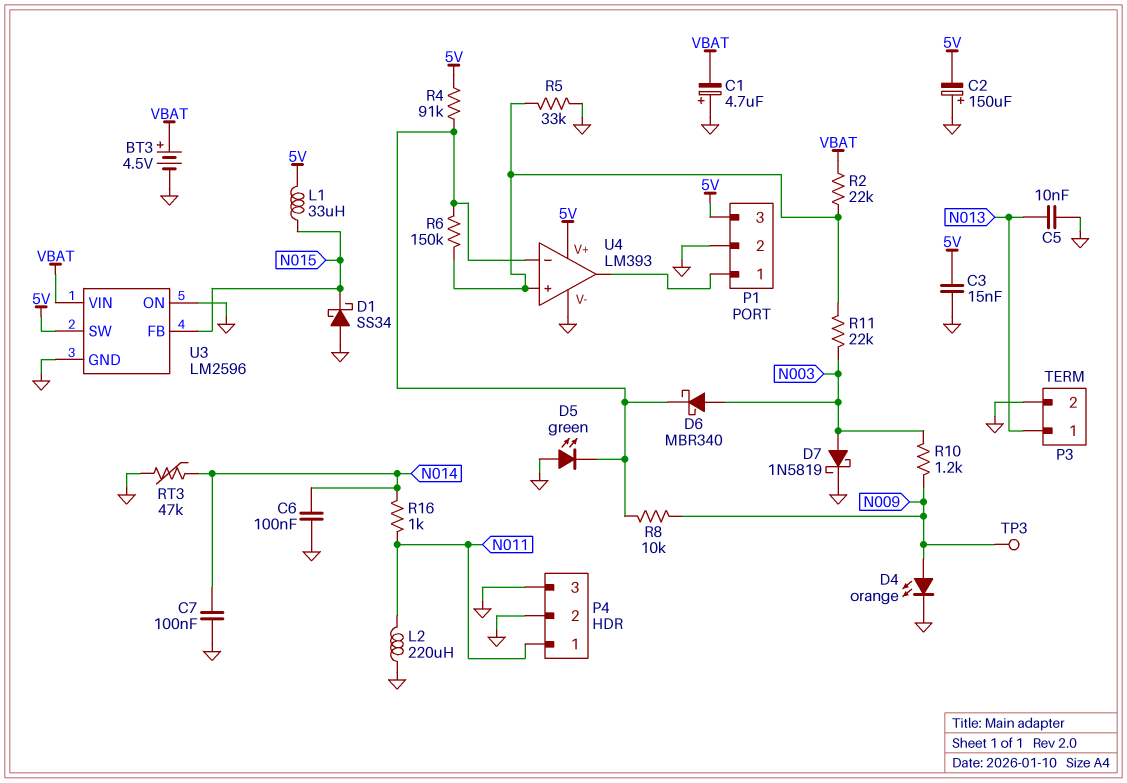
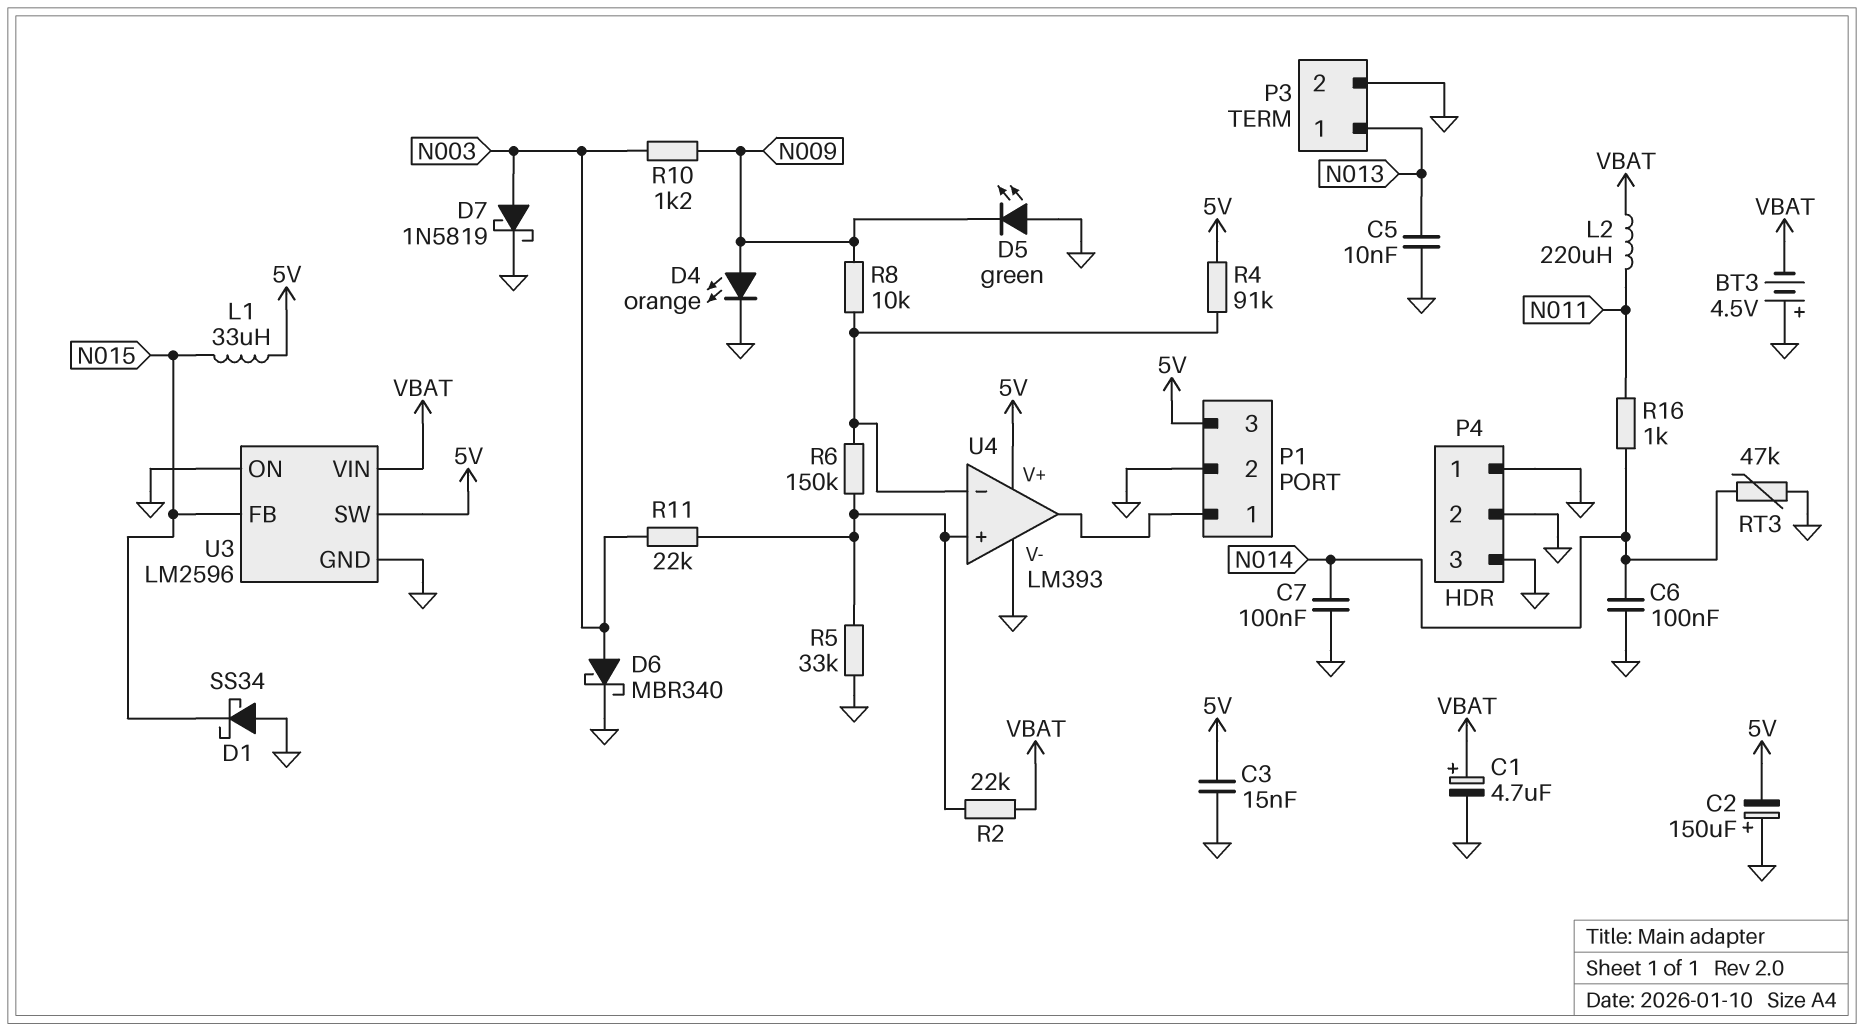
BT3: 4.5V (plus VBAT, minus GND) -> 4.5V (plus GND, minus VBAT)
C1: 4.7uF (plus GND, minus VBAT) -> 4.7uF (plus VBAT, minus GND)
D5: LED green (A GND, K U4/in-) -> LED green (A GND, K N009)
D6: schottky MBR340 (A N003, K U4/in-) -> schottky MBR340 (A N003, K GND)
L2: 220uH (GND, N011) -> 220uH (N011, VBAT)
P4 pin 1: N011 -> GND
TP3: test point (N009) -> none

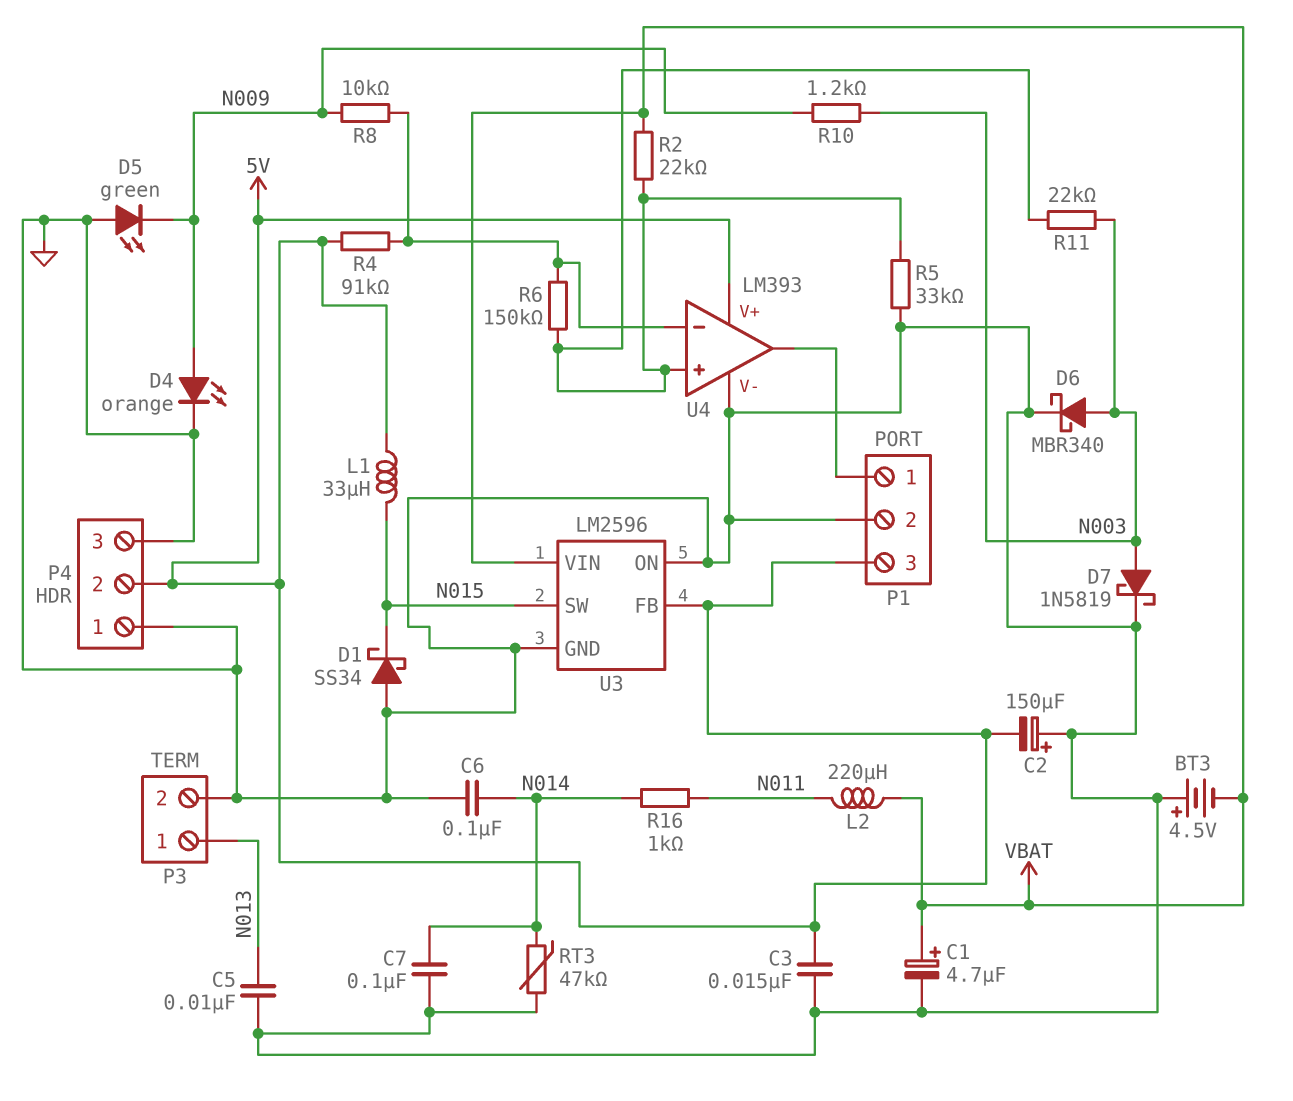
P4 pin 2: GND -> 5V
U3 pin FB: N015 -> 5V
U3 pin SW: 5V -> N015

